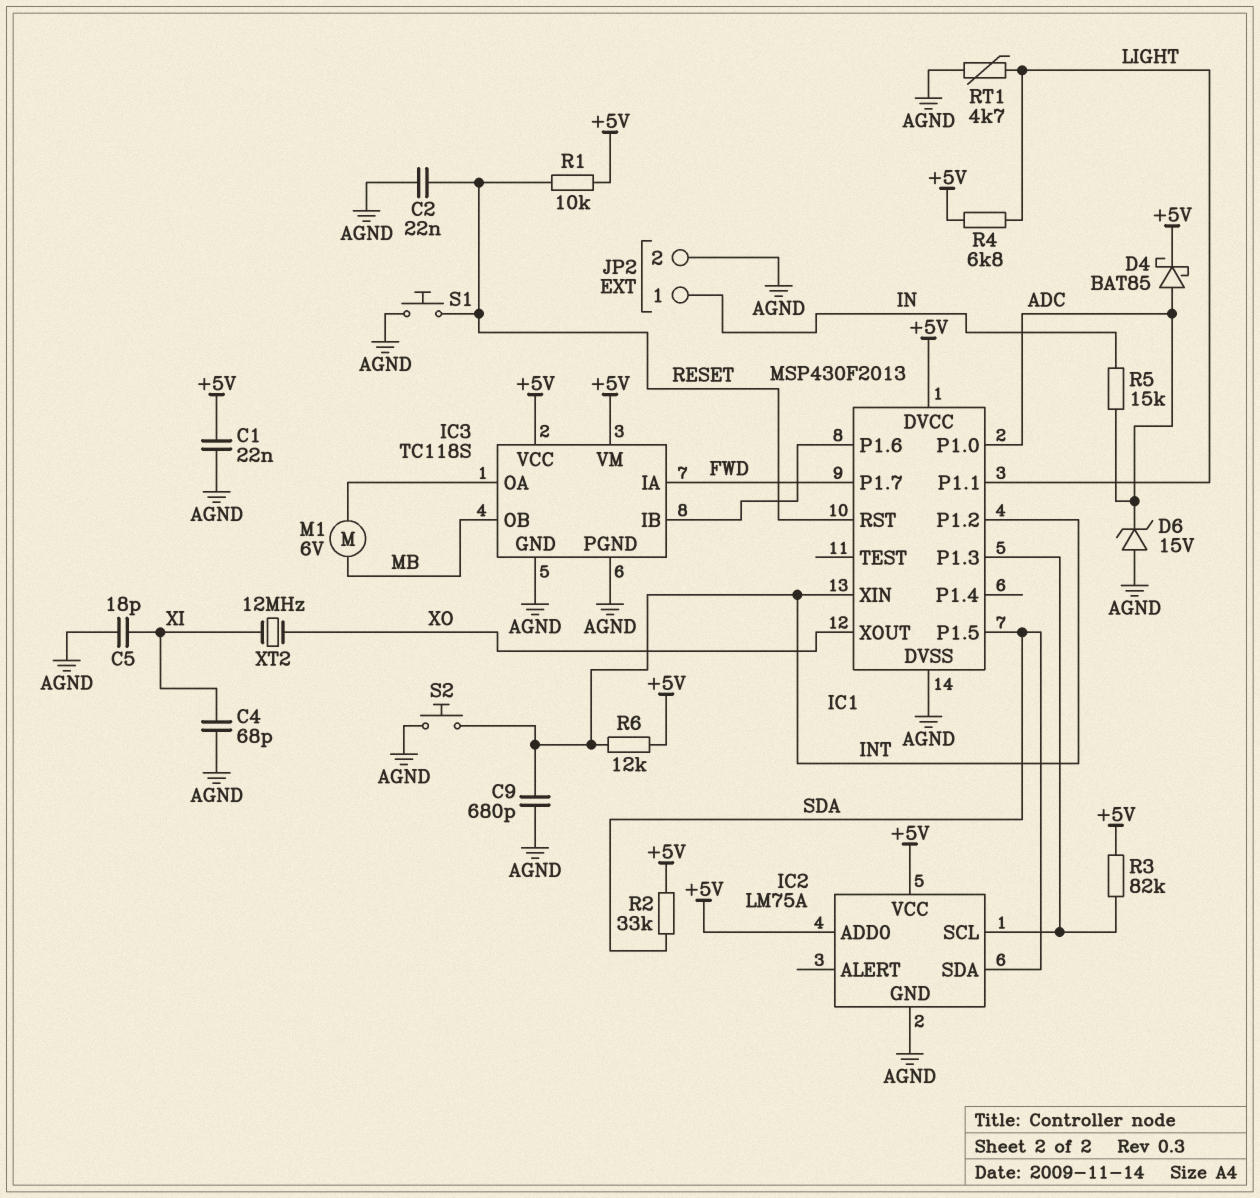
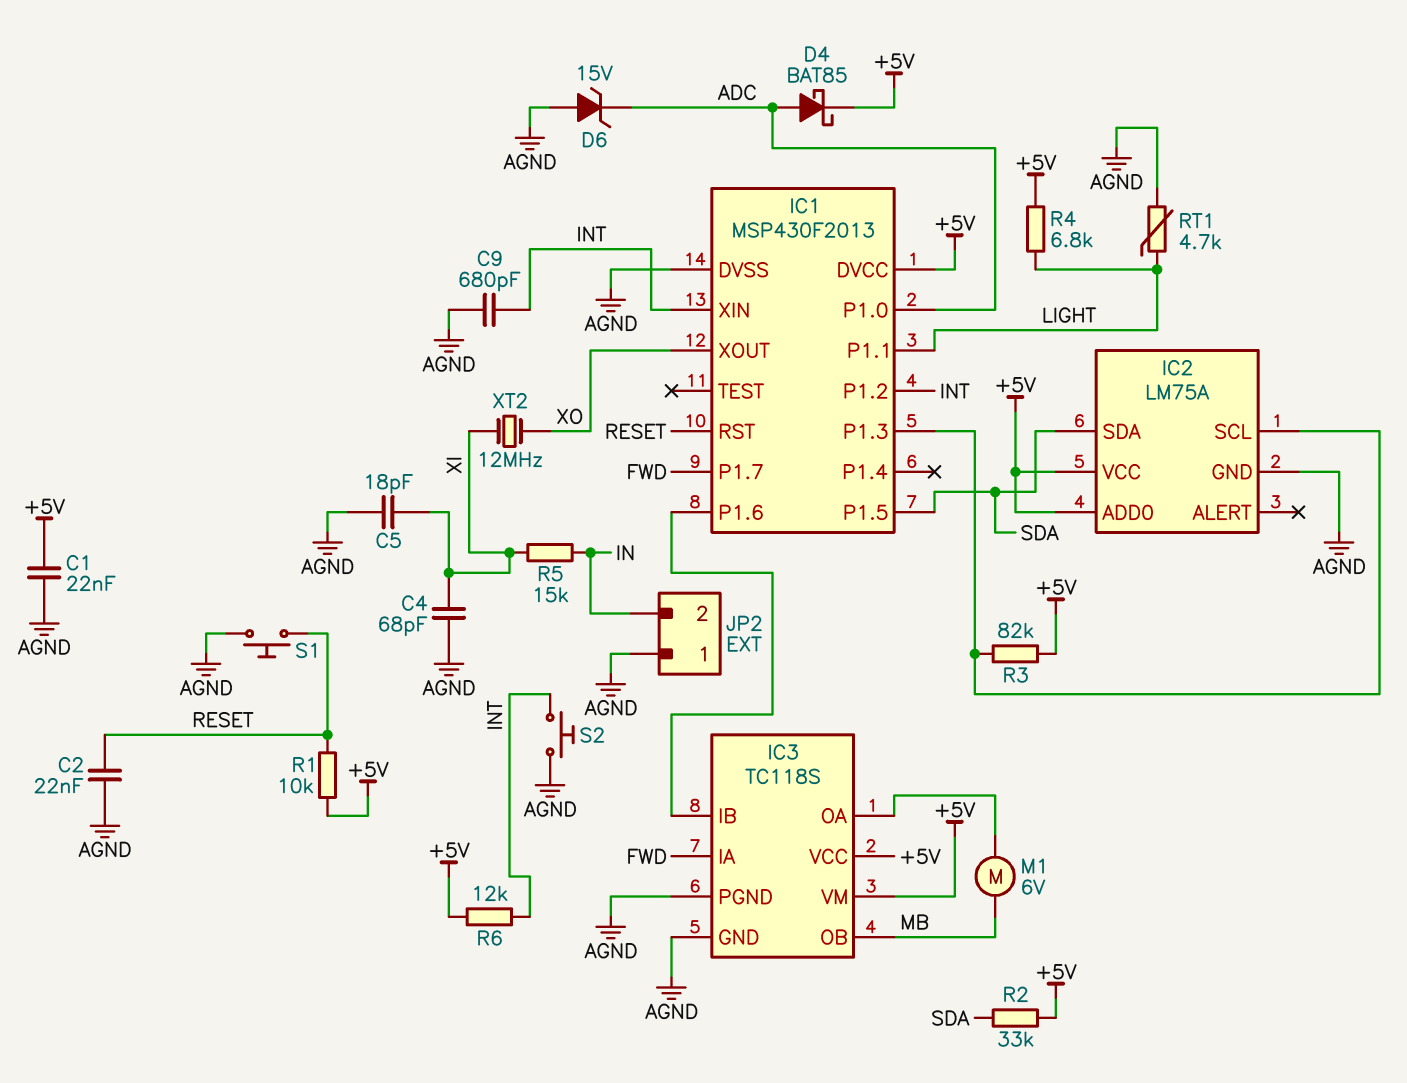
JP2 pin 1: IN -> AGND
JP2 pin 2: AGND -> IN
R5: 15k (ADC, IN) -> 15k (IN, XI)

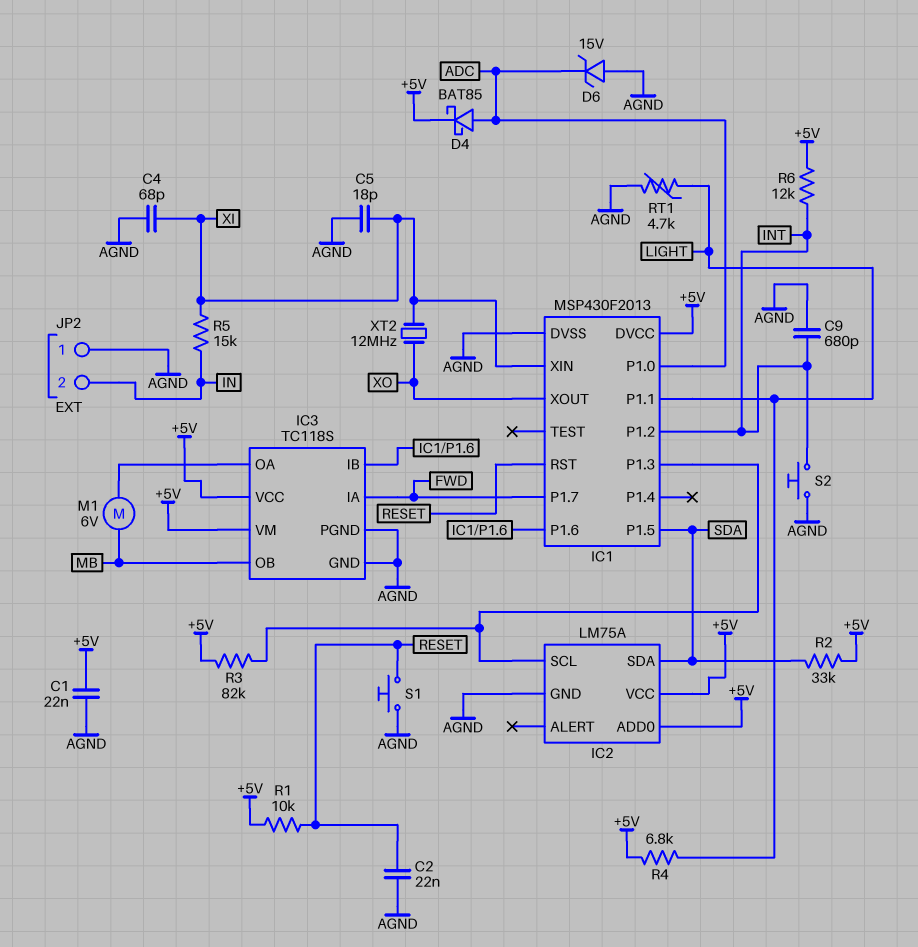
IC1 pin XIN: INT -> XI

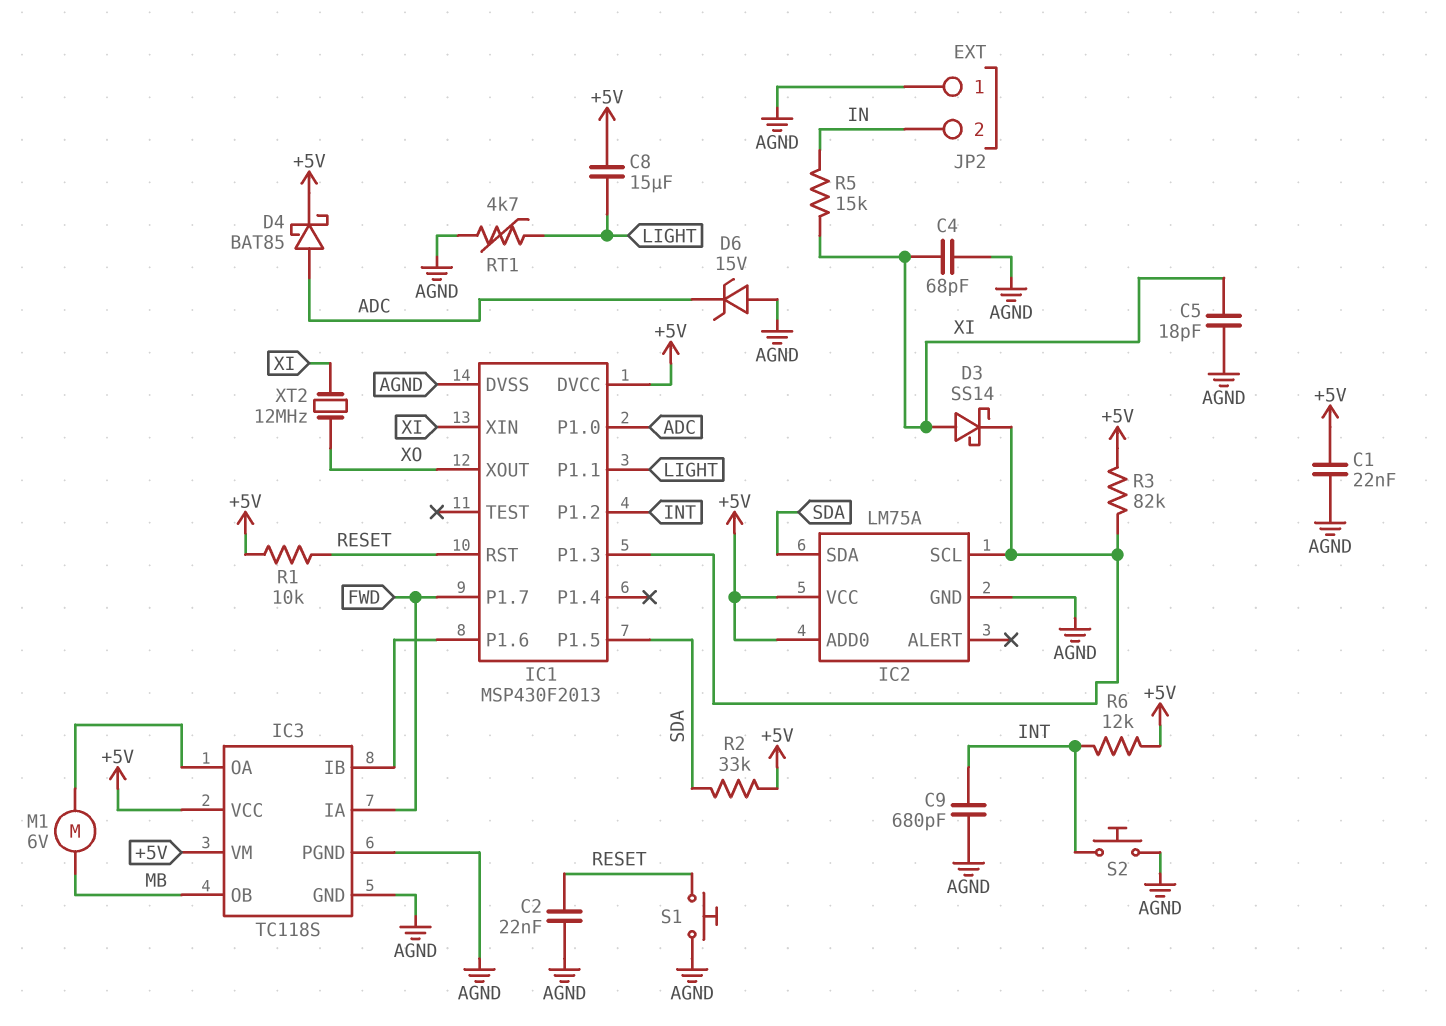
C8: none -> 15uF (+5V, LIGHT)
D3: none -> schottky SS14 (A XI, K IC1/P1.3)
R4: 6.8k (+5V, LIGHT) -> none

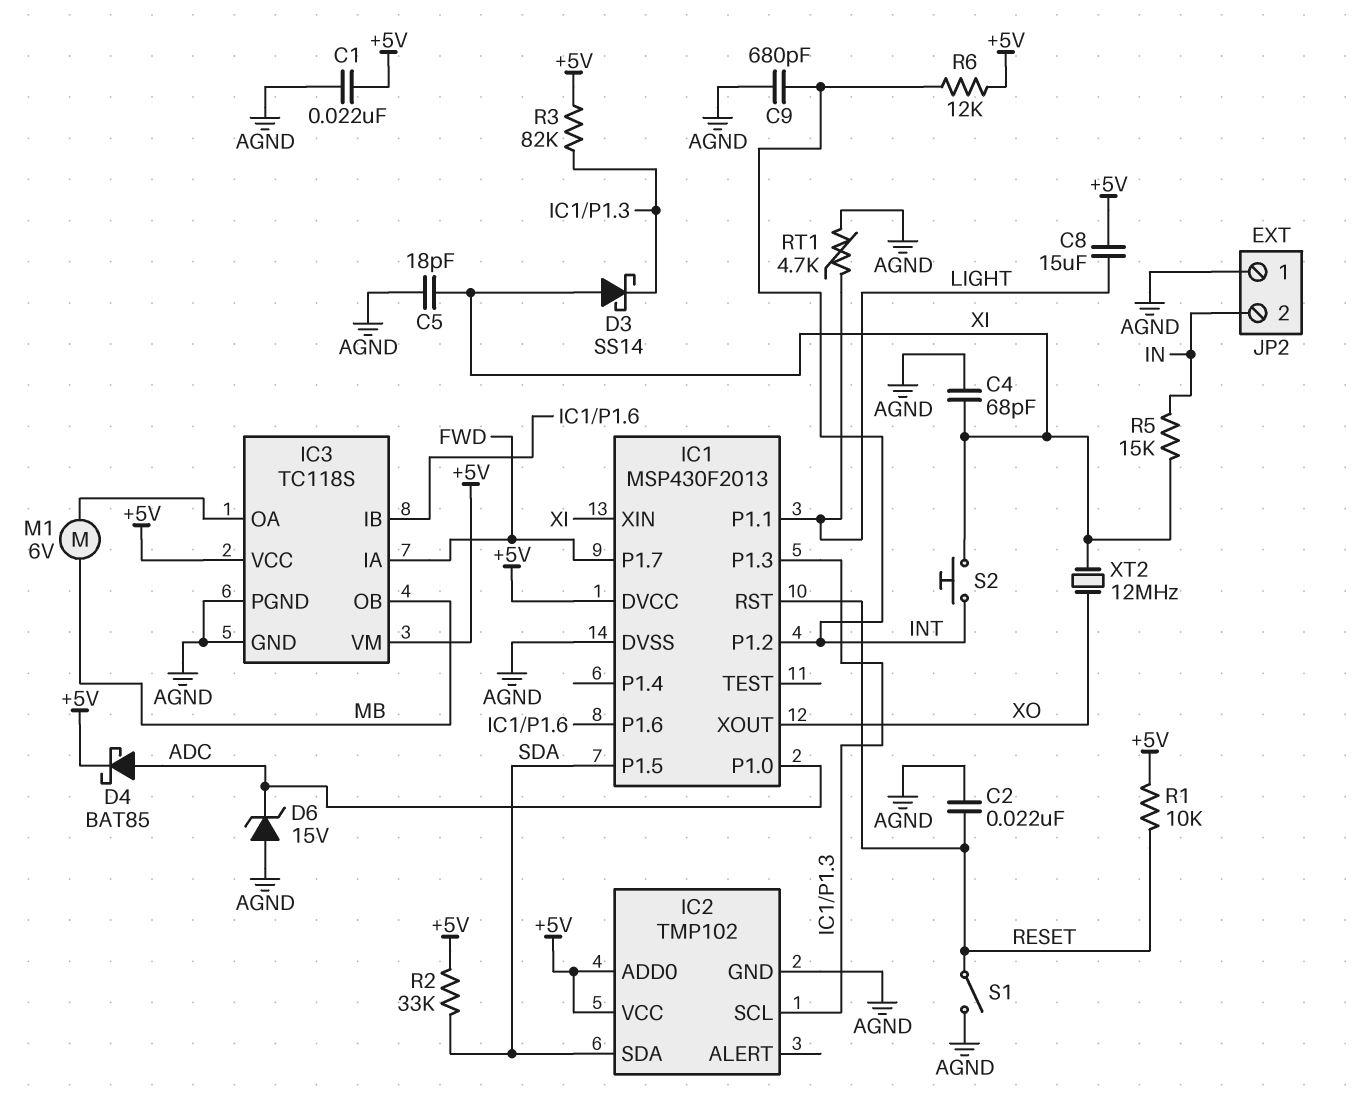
IC2: LM75A -> TMP102
S1: button (AGND, RESET) -> switch (AGND, RESET)
S2: button (AGND, INT) -> button (INT, XI)

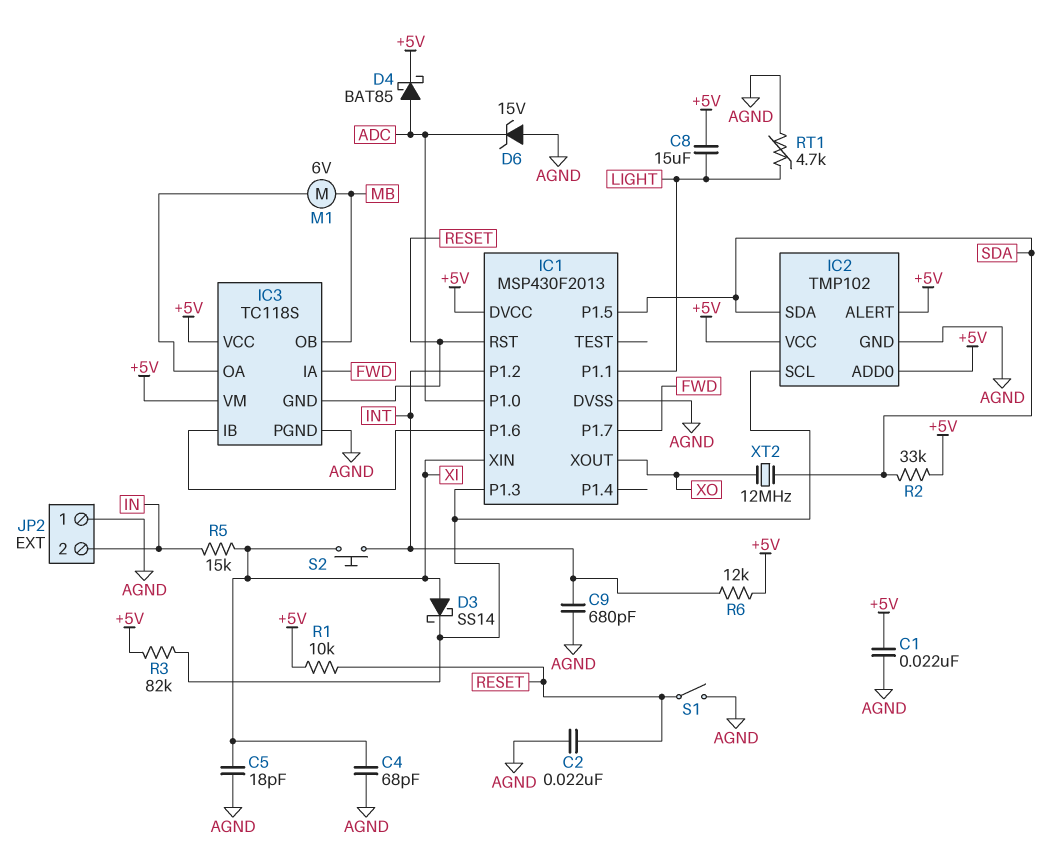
IC2 pin ALERT: none -> +5V
IC3 pin GND: AGND -> RESET
XT2: 12MHz (XI, XO) -> 12MHz (SDA, XO)

